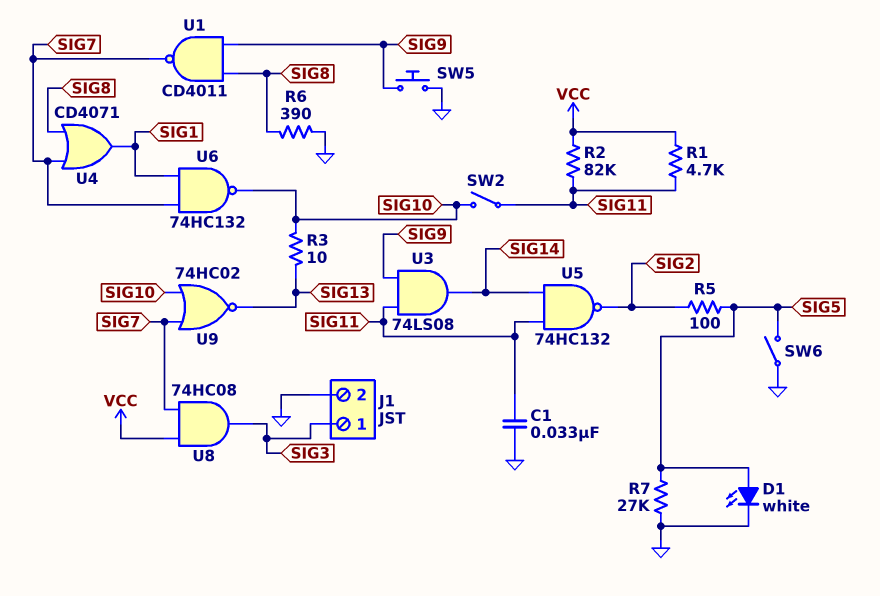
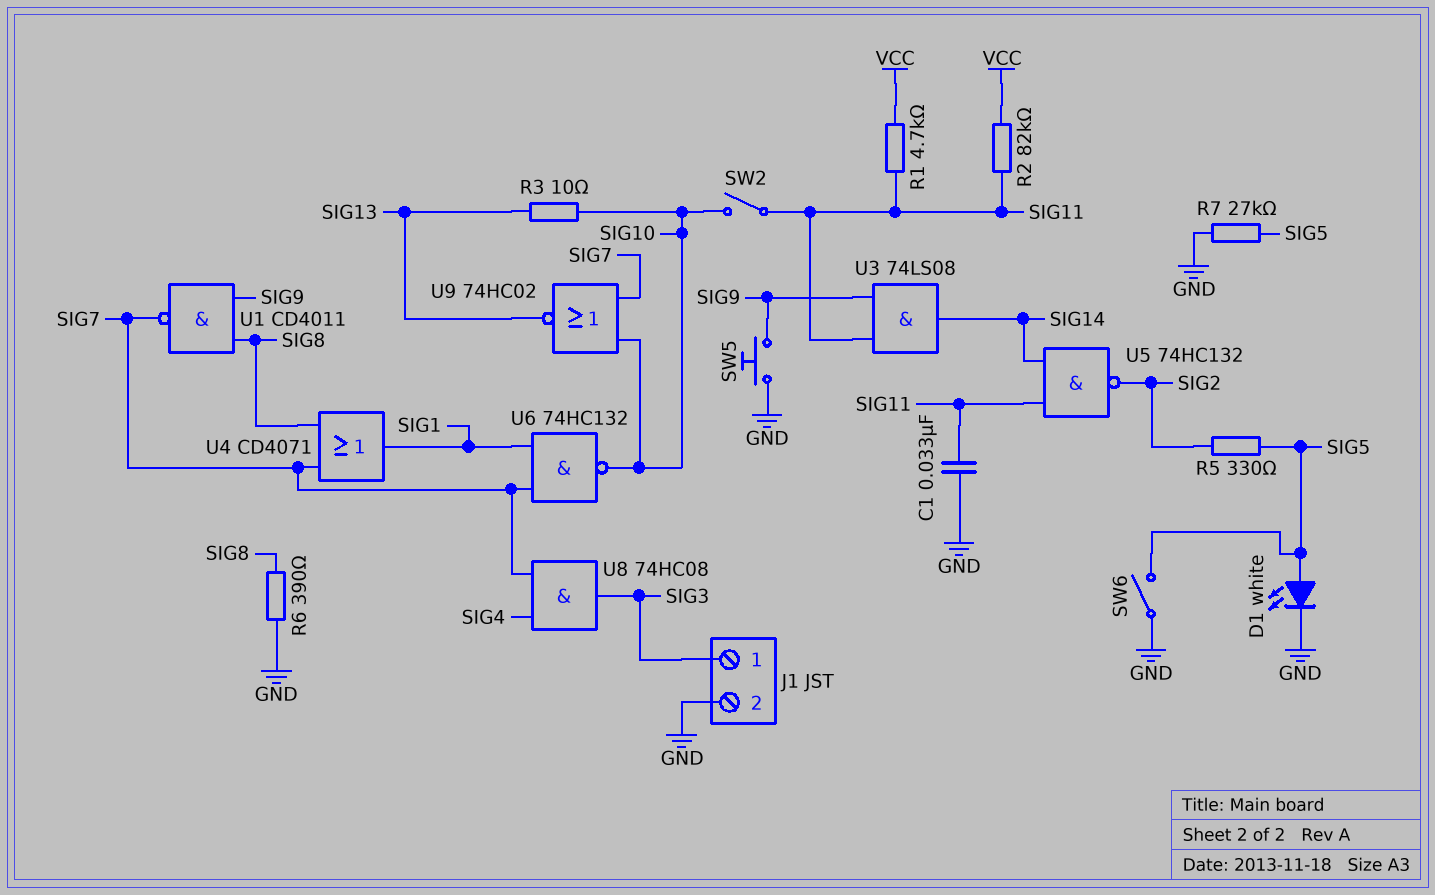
R5: 100 (SIG2, SIG5) -> 330 (SIG2, SIG5)
U8: AND 74HC08 (in SIG7, in VCC, out SIG3) -> AND 74HC08 (in SIG4, in SIG7, out SIG3)

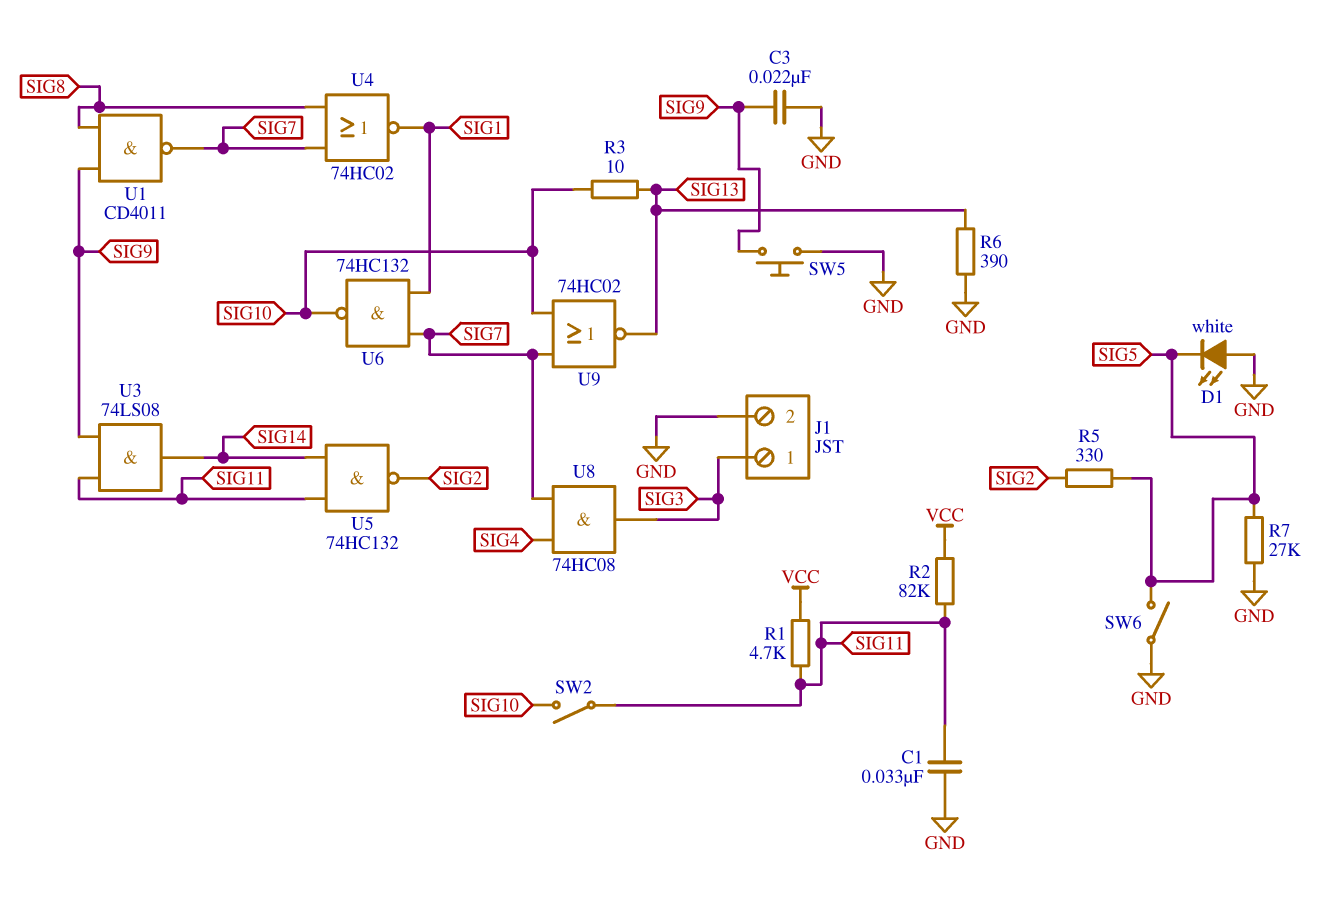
C3: none -> 22nF (GND, SIG9)
D1: LED white (A SIG5, K GND) -> LED white (A GND, K SIG5)
R6: 390 (GND, SIG8) -> 390 (GND, SIG13)
U4: OR CD4071 (in SIG7, in SIG8, out SIG1) -> NOR 74HC02 (in SIG7, in SIG8, out SIG1)

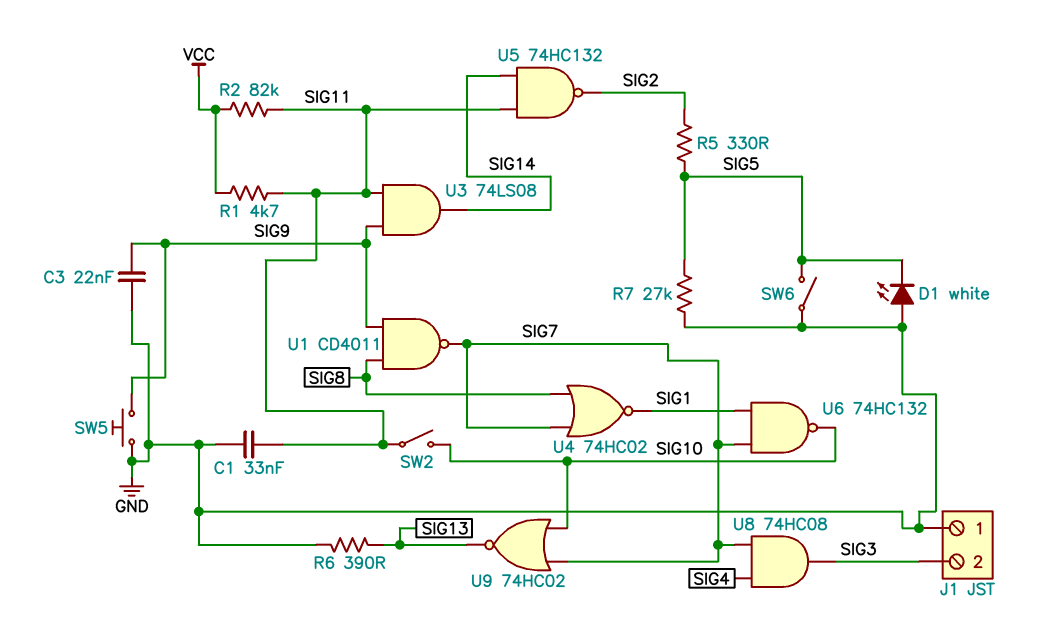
J1 pin 1: SIG3 -> GND
J1 pin 2: GND -> SIG3
R3: 10 (SIG10, SIG13) -> none

